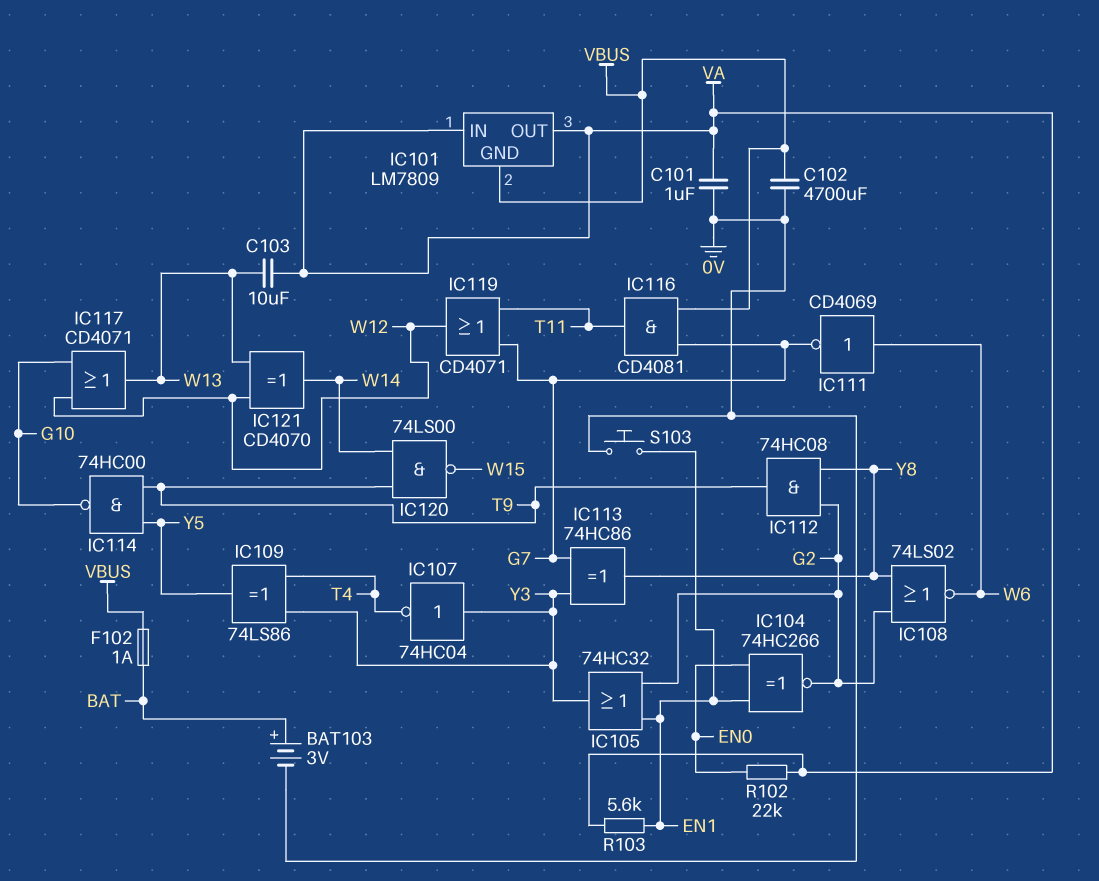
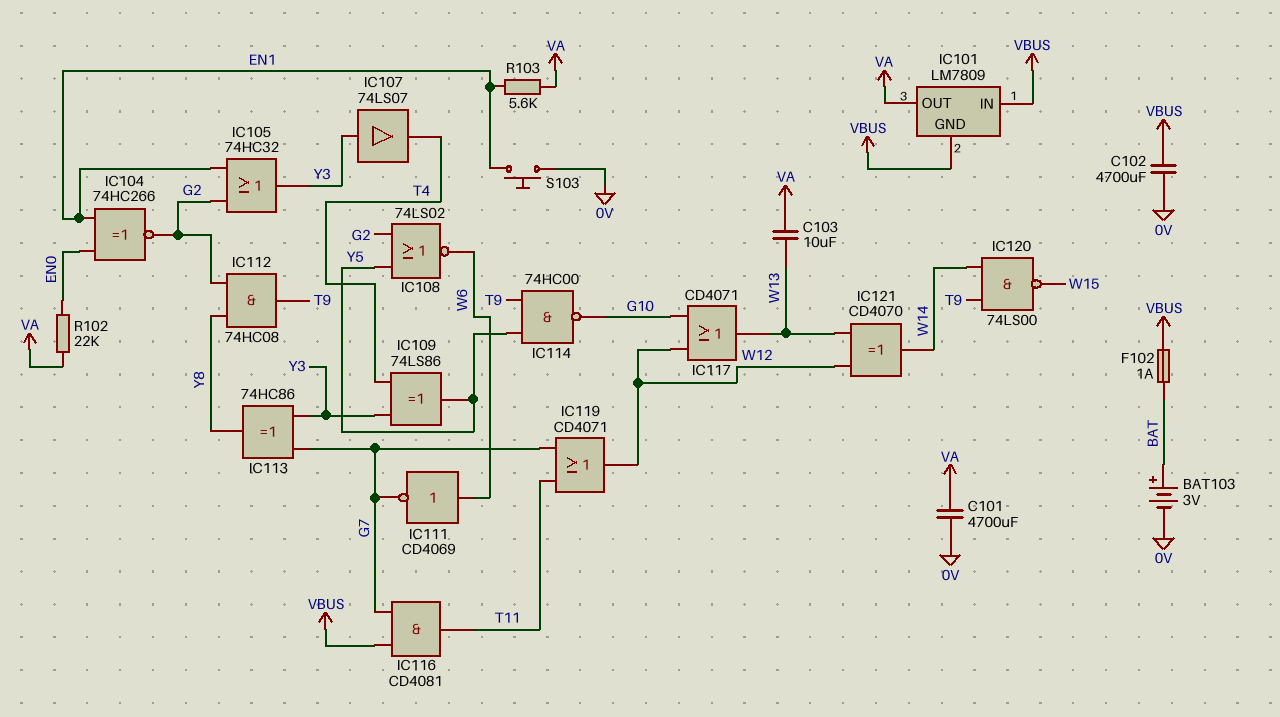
C101: 1uF (0V, VA) -> 4700uF (0V, VA)
IC101 pin IN: VA -> VBUS
IC107: NOT 74HC04 (in Y3, out T4) -> buffer 74LS07 (in Y3, out T4)
IC108: NOR 74LS02 (in G2, in Y8, out W6) -> NOR 74LS02 (in G2, in Y5, out W6)

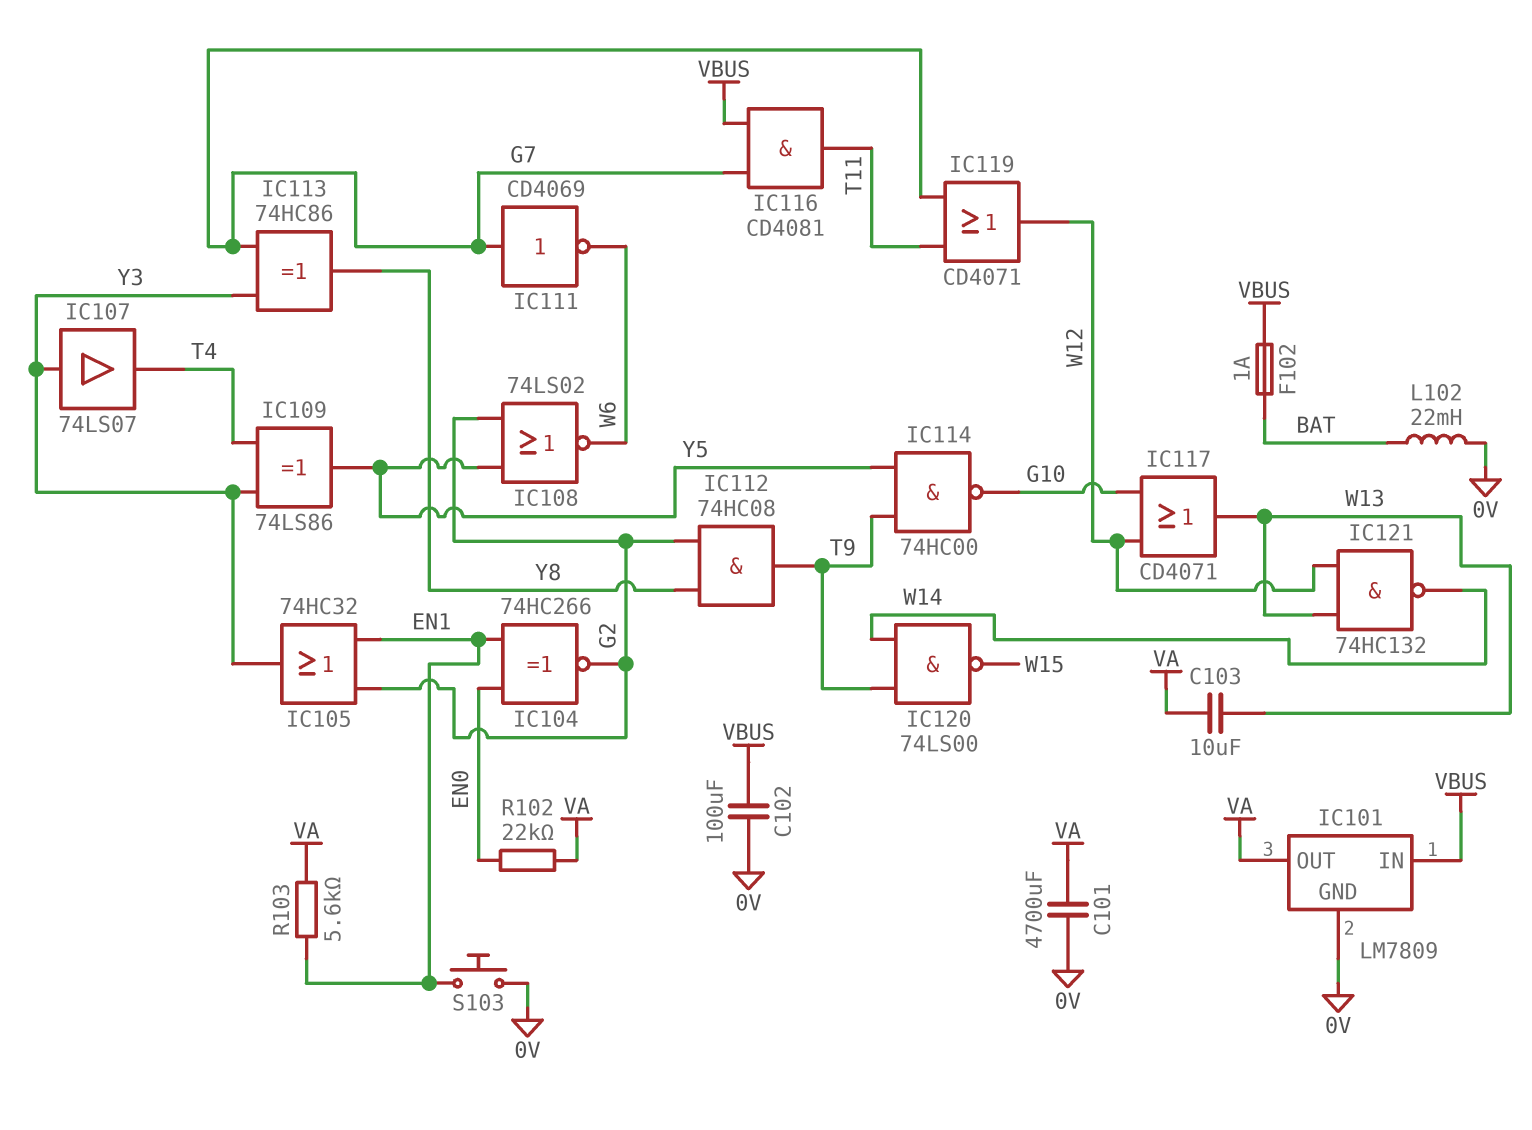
BAT103: 3V (plus BAT, minus 0V) -> none
C102: 4700uF (0V, VBUS) -> 100uF (0V, VBUS)
IC101 pin GND: VBUS -> 0V
IC111: NOT CD4069 (in W6, out G7) -> NOT CD4069 (in G7, out W6)
IC121: XOR CD4070 (in W12, in W13, out W14) -> NAND 74HC132 (in W12, in W13, out W14)
L102: none -> 22mH (0V, BAT)

